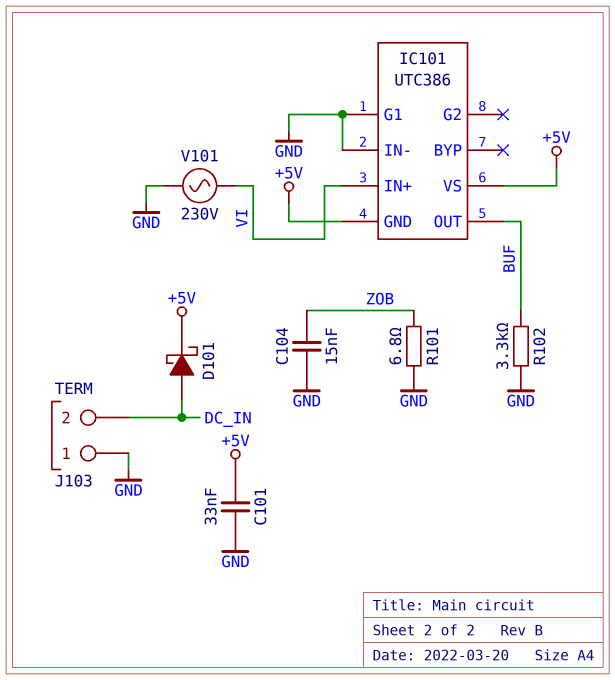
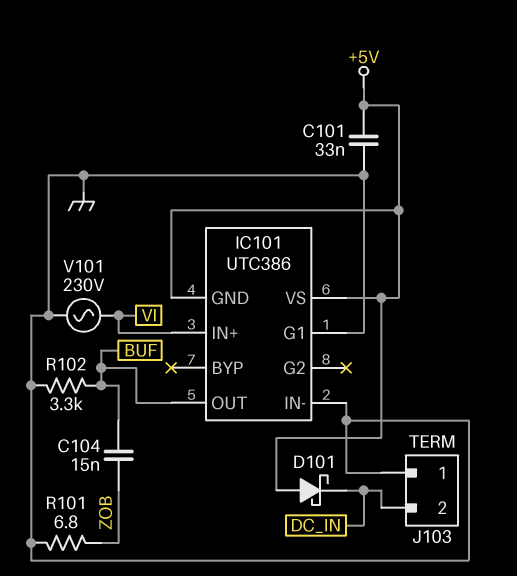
C104: 15nF (GND, ZOB) -> 15nF (BUF, ZOB)
D101: schottky (A DC_IN, K +5V) -> schottky (A +5V, K DC_IN)

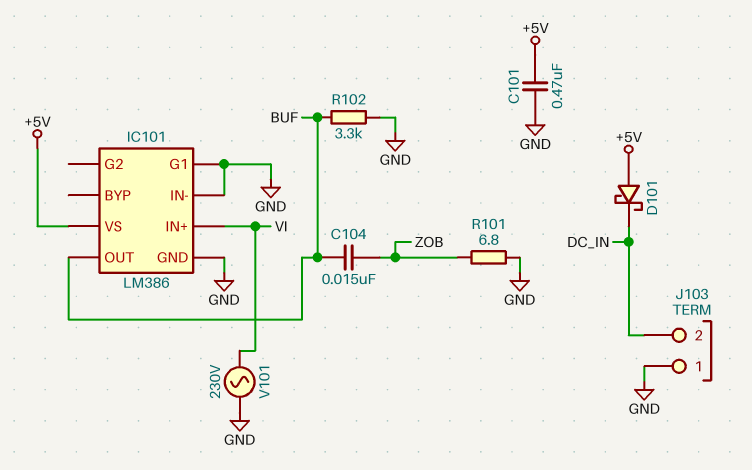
C101: 33nF (+5V, GND) -> 470nF (+5V, GND)
IC101: UTC386 -> LM386
IC101 pin GND: +5V -> GND

